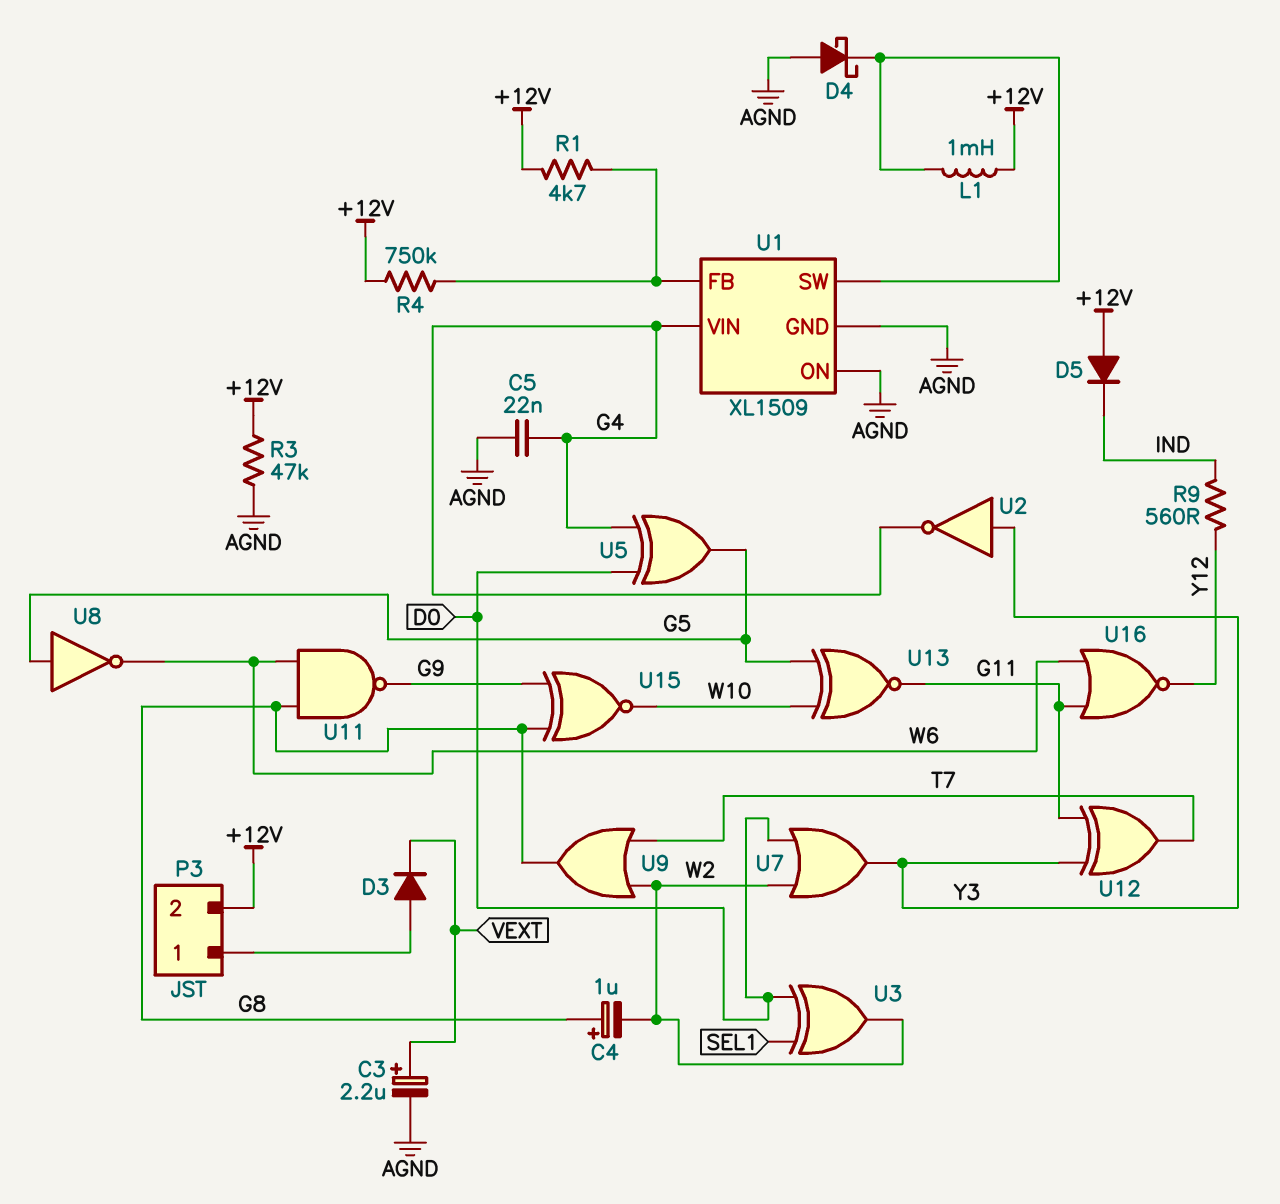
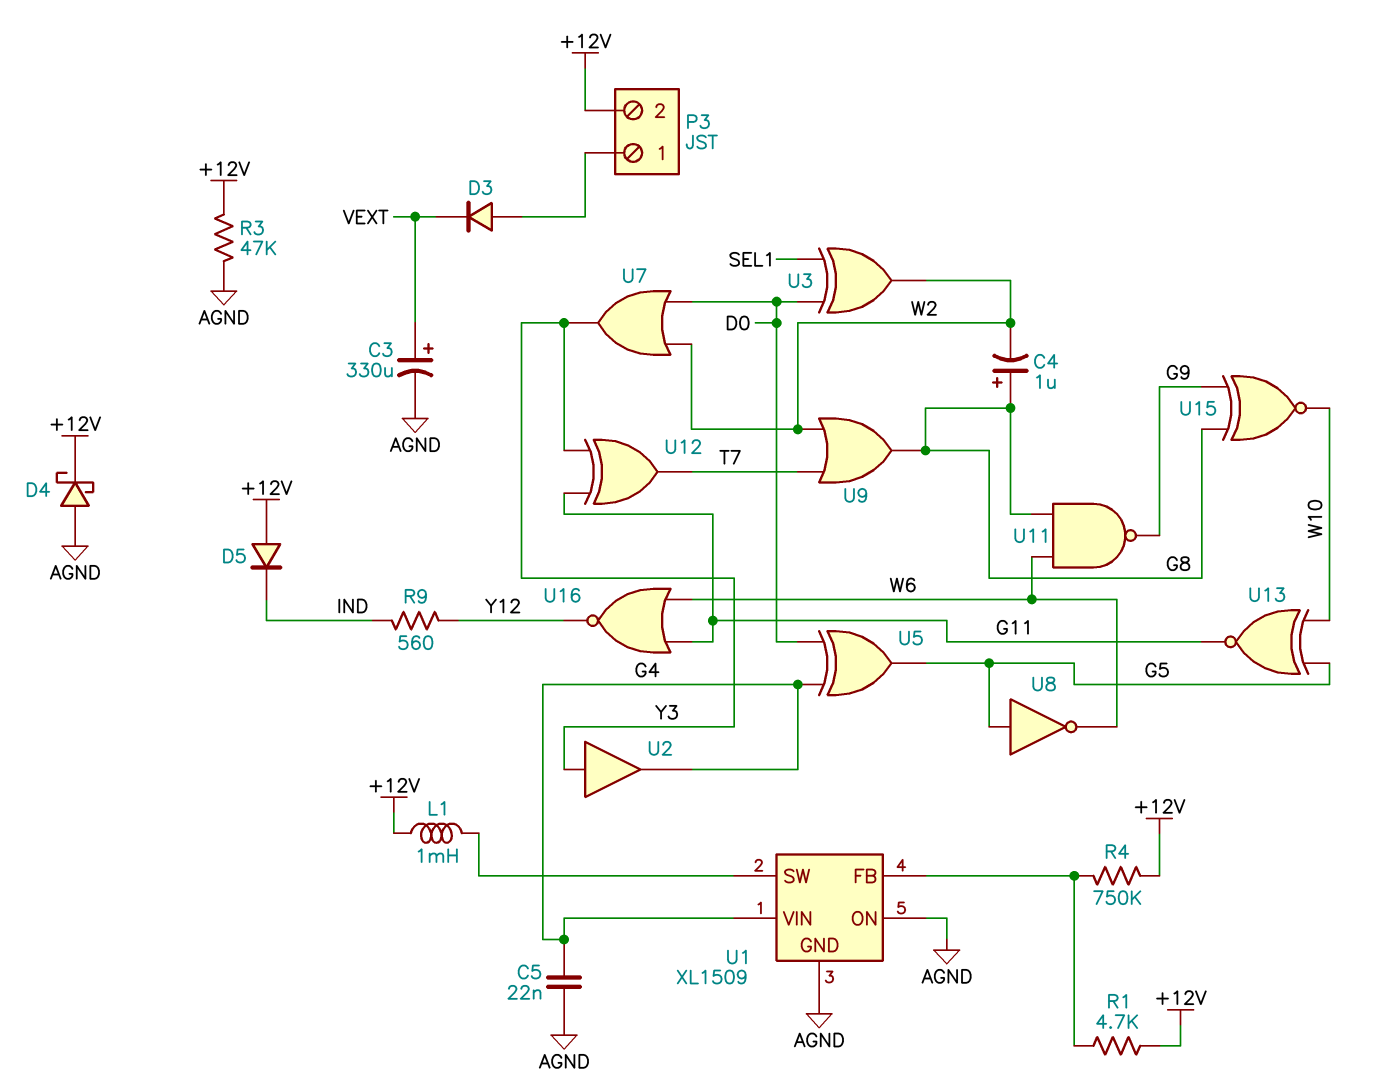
C3: 2.2uF (plus VEXT, minus AGND) -> 330uF (plus VEXT, minus AGND)
D4: schottky (A AGND, K U1/SW) -> schottky (A AGND, K +12V)
U2: NOT (in Y3, out G4) -> buffer (in Y3, out G4)

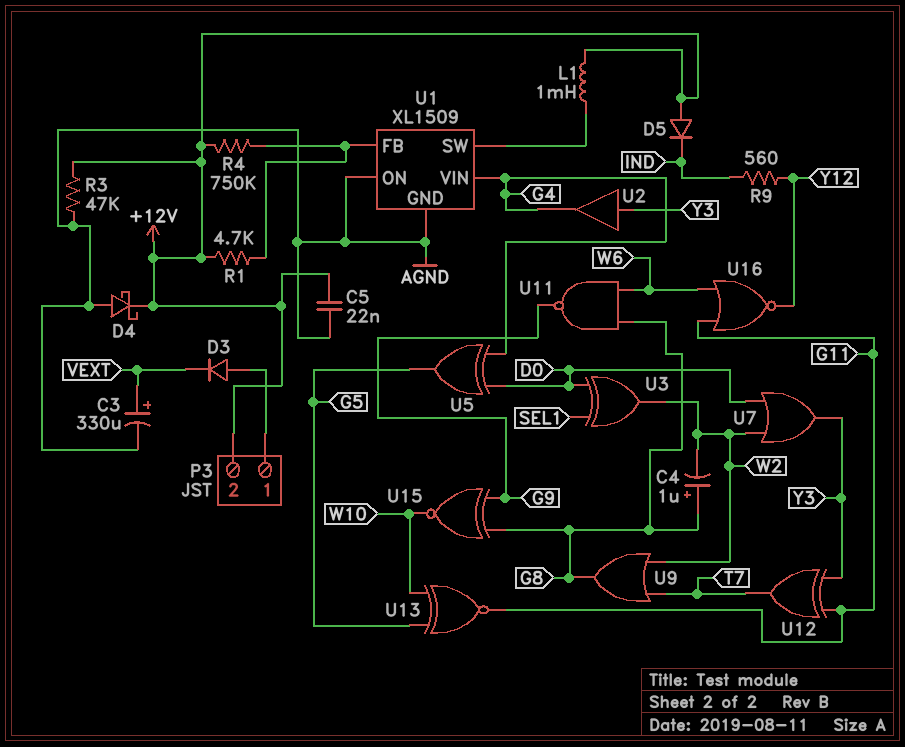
C5: 22nF (AGND, G4) -> 22nF (+12V, AGND)
U8: NOT (in G5, out W6) -> none

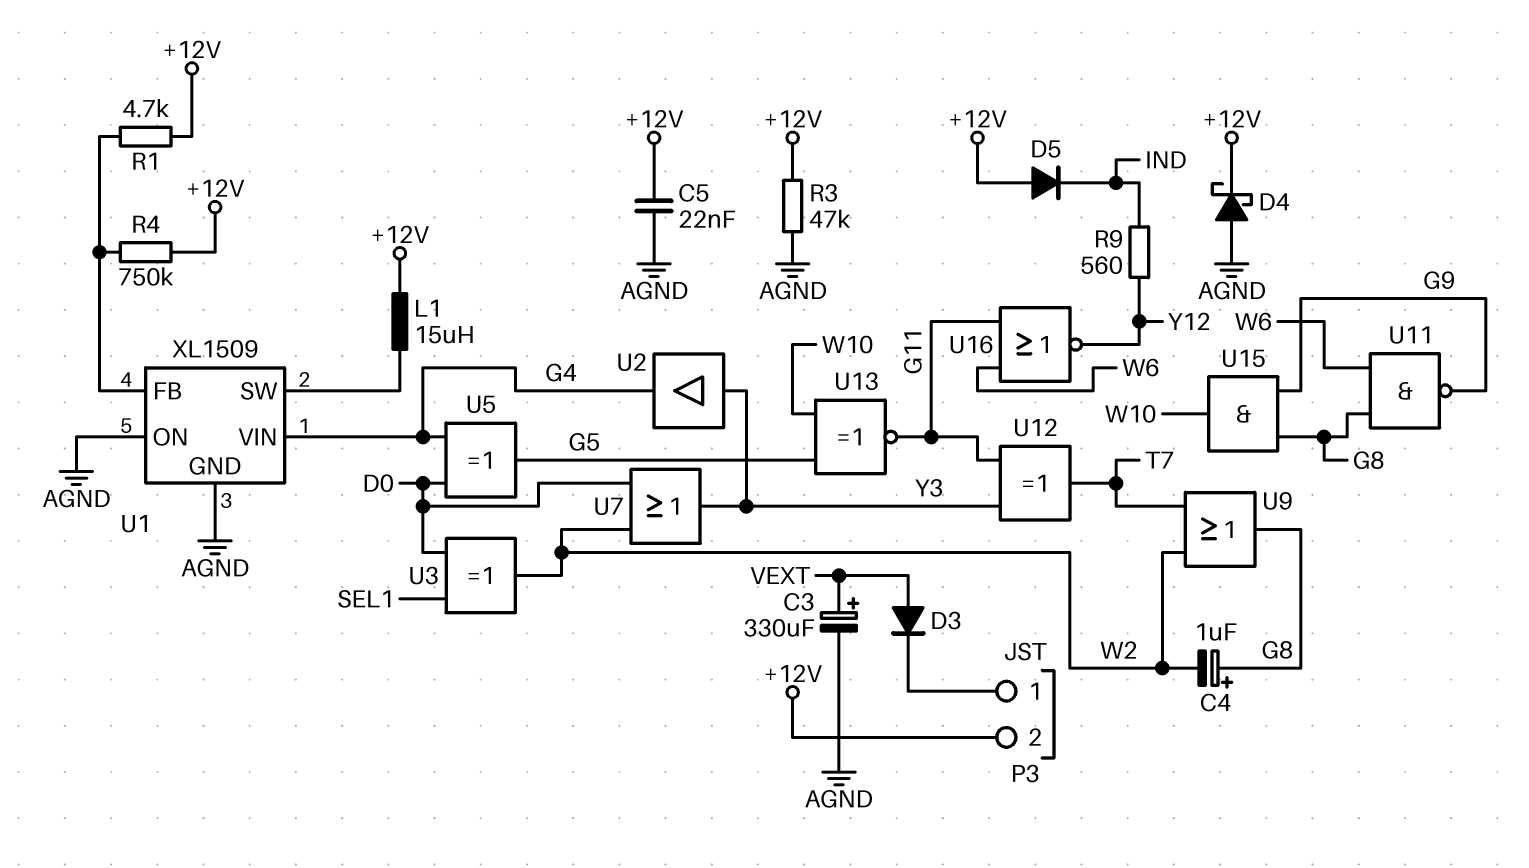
D3: diode (A P3/1, K VEXT) -> diode (A VEXT, K P3/1)
L1: 1mH (+12V, U1/SW) -> 15uH (+12V, U1/SW)
U15: XNOR (in G8, in G9, out W10) -> AND (in G8, in G9, out W10)

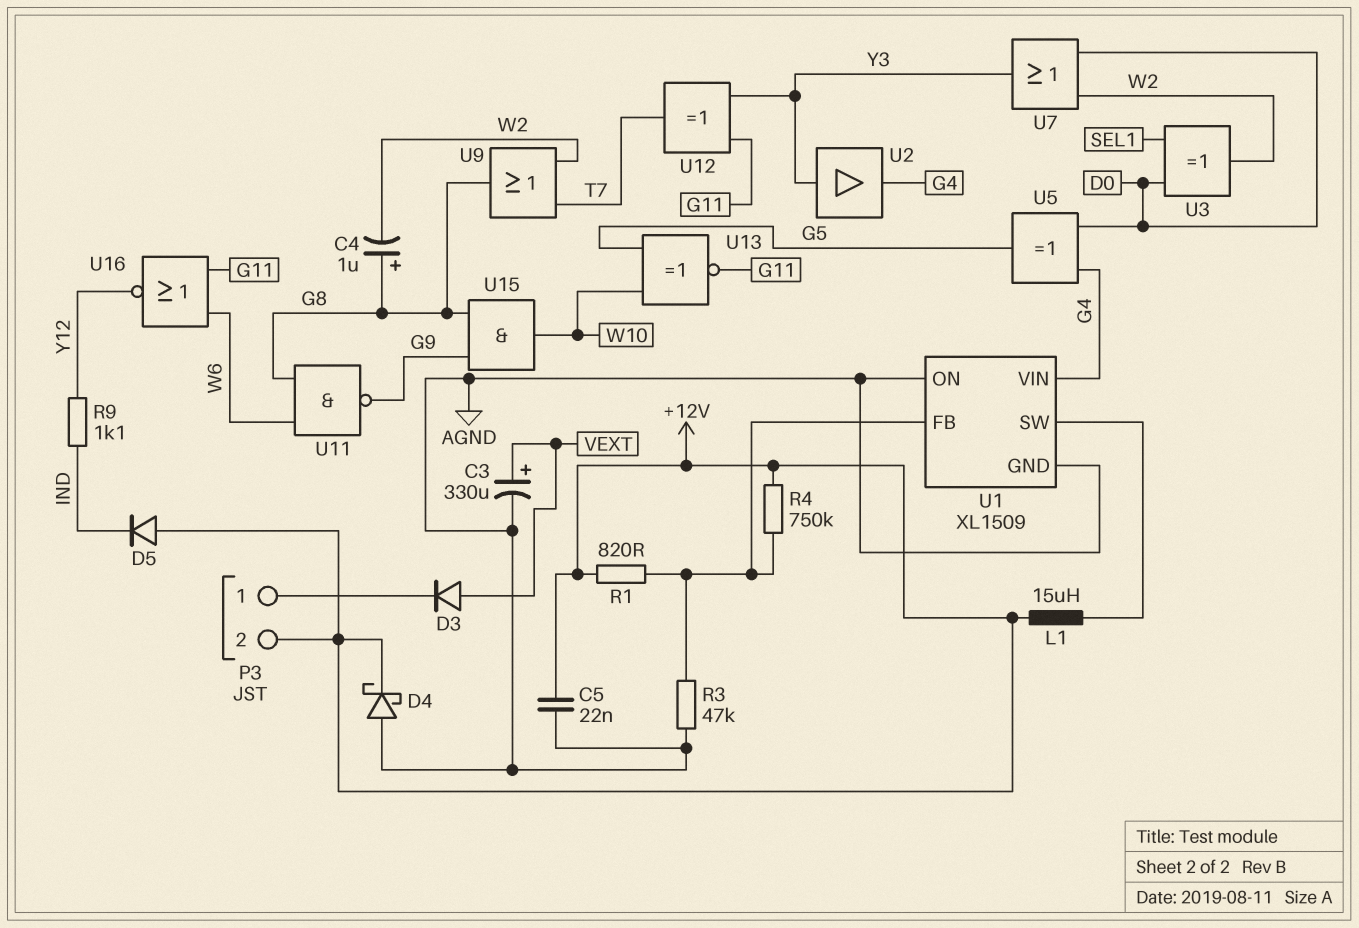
R1: 4.7k (+12V, U1/FB) -> 820 (+12V, U1/FB)
R3: 47k (+12V, AGND) -> 47k (AGND, U1/FB)
R9: 560 (IND, Y12) -> 1.1k (IND, Y12)

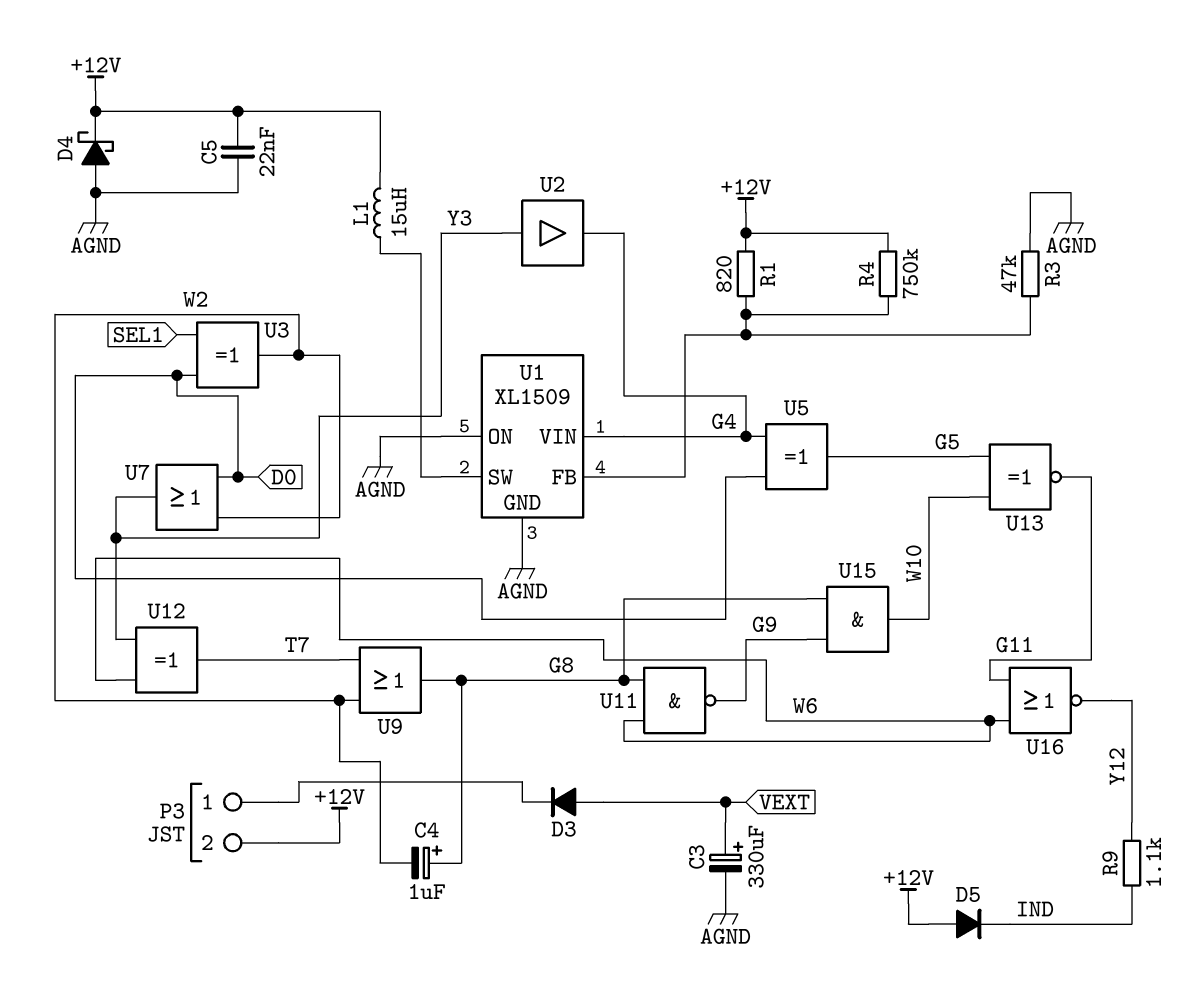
U12: XOR (in G11, in Y3, out T7) -> XOR (in W6, in Y3, out T7)

